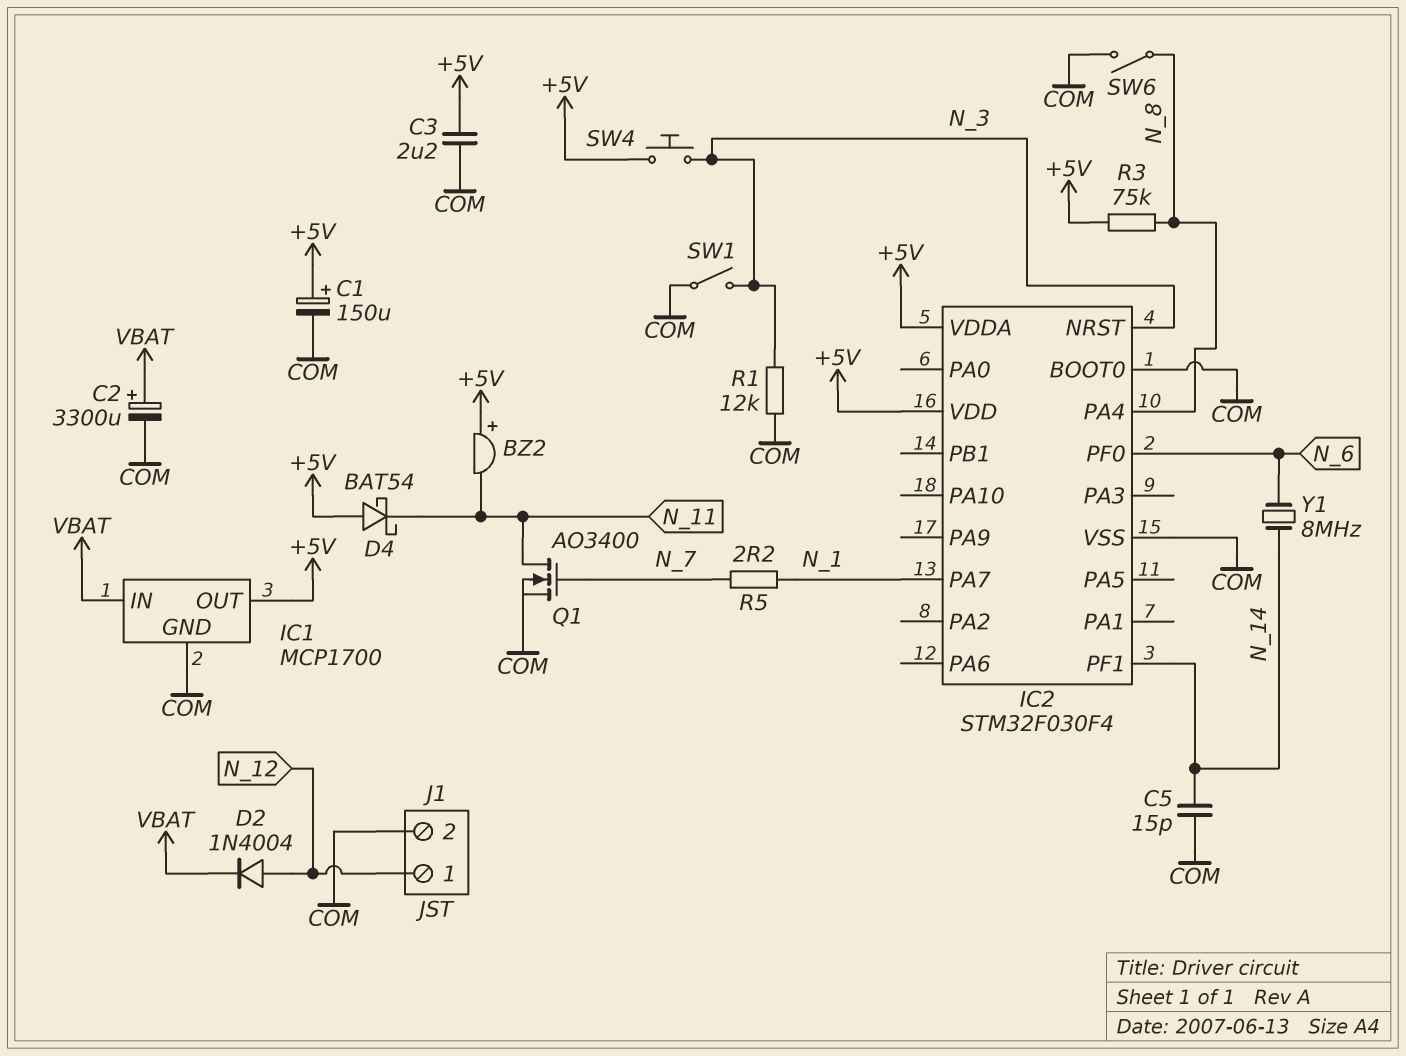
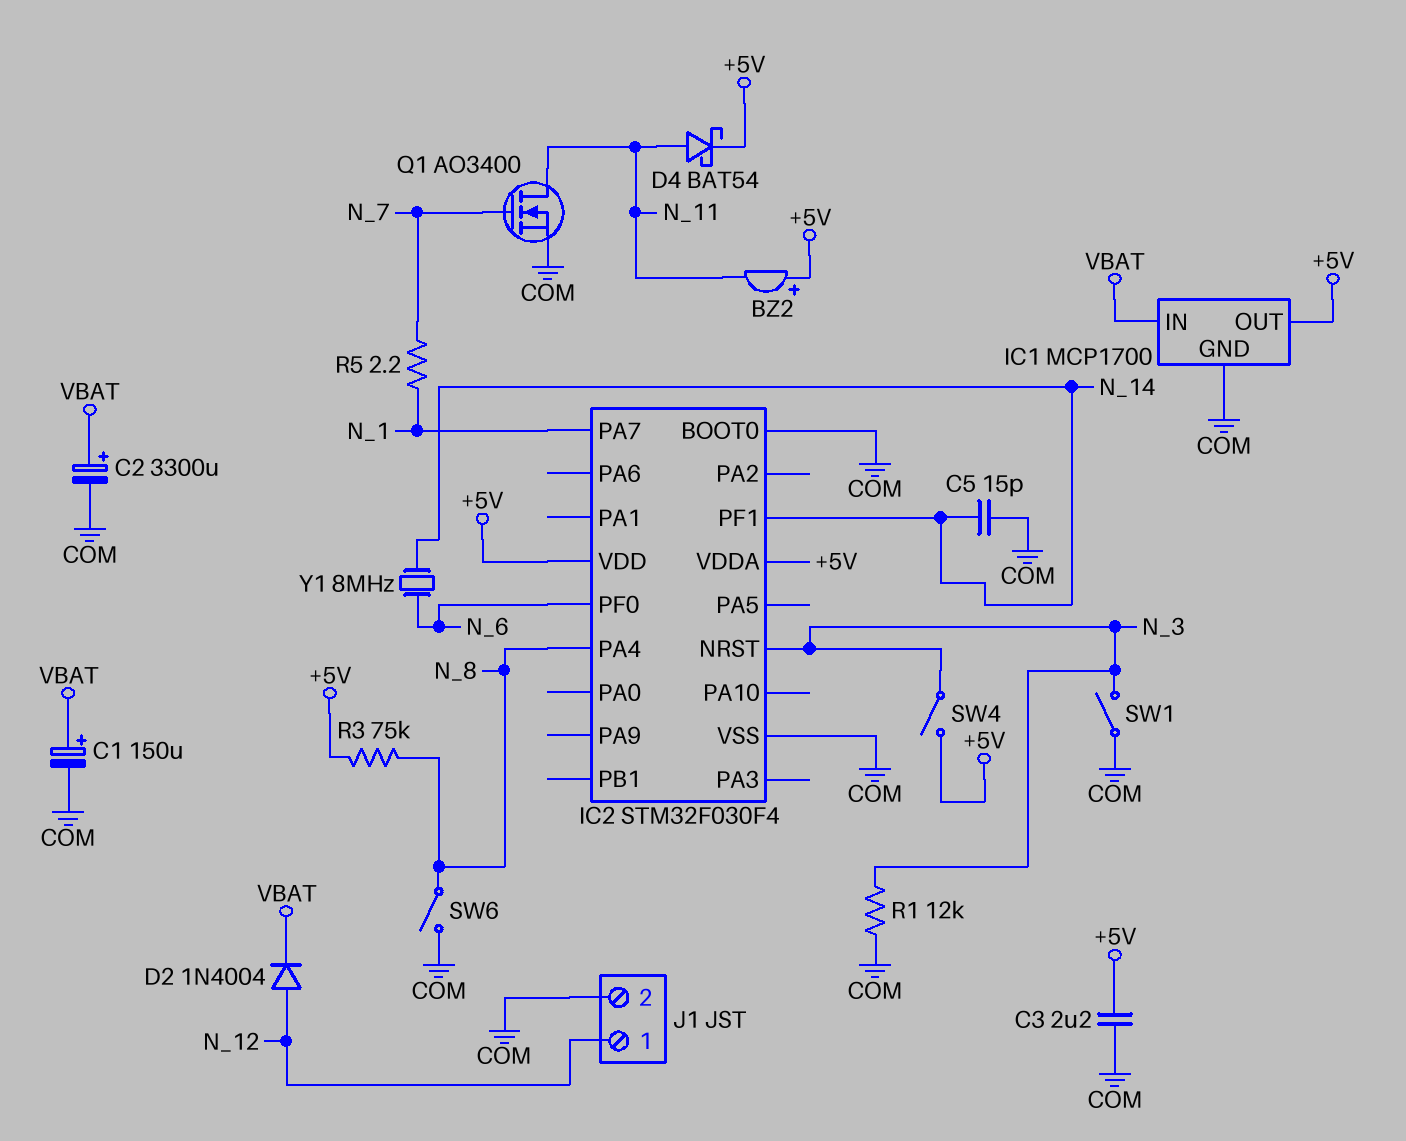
C1: 150uF (plus +5V, minus COM) -> 150uF (plus VBAT, minus COM)
D4: schottky BAT54 (A +5V, K N_11) -> schottky BAT54 (A N_11, K +5V)
SW4: button (+5V, N_3) -> switch (+5V, N_3)

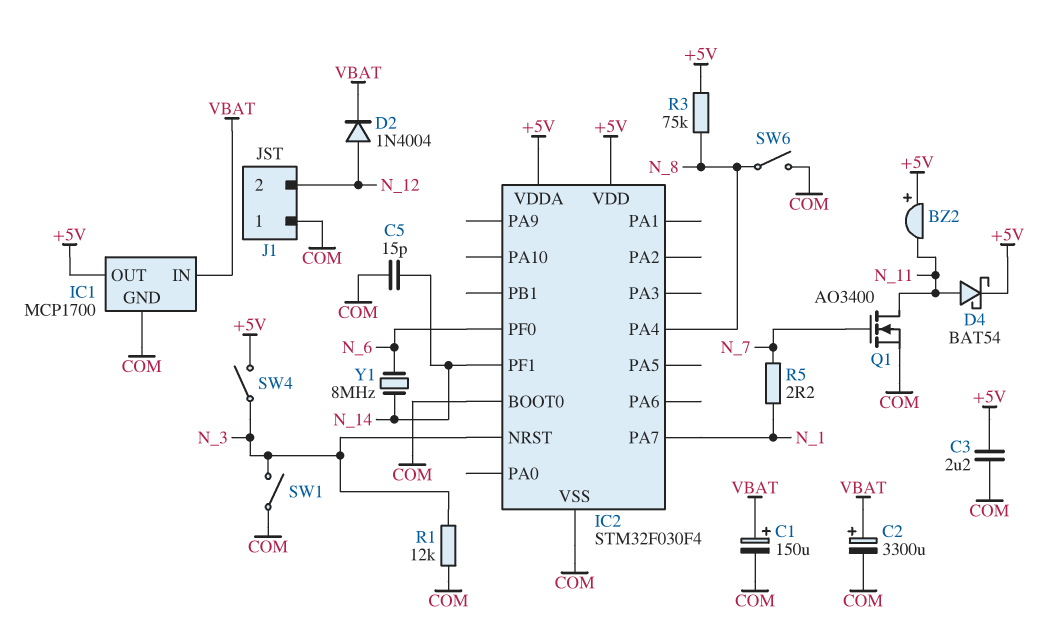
J1 pin 1: N_12 -> COM
J1 pin 2: COM -> N_12

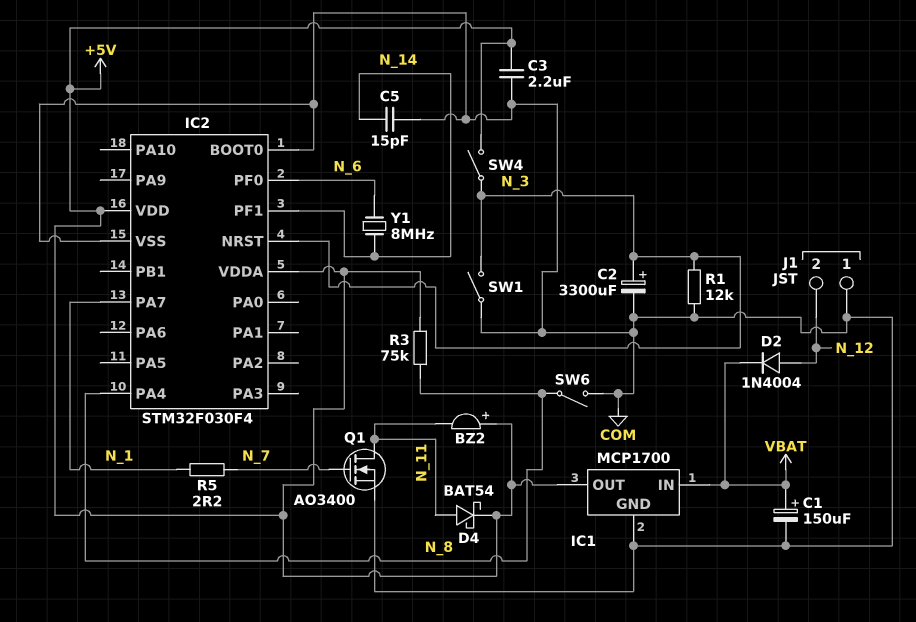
C2: 3300uF (plus VBAT, minus COM) -> 3300uF (plus N_3, minus COM)

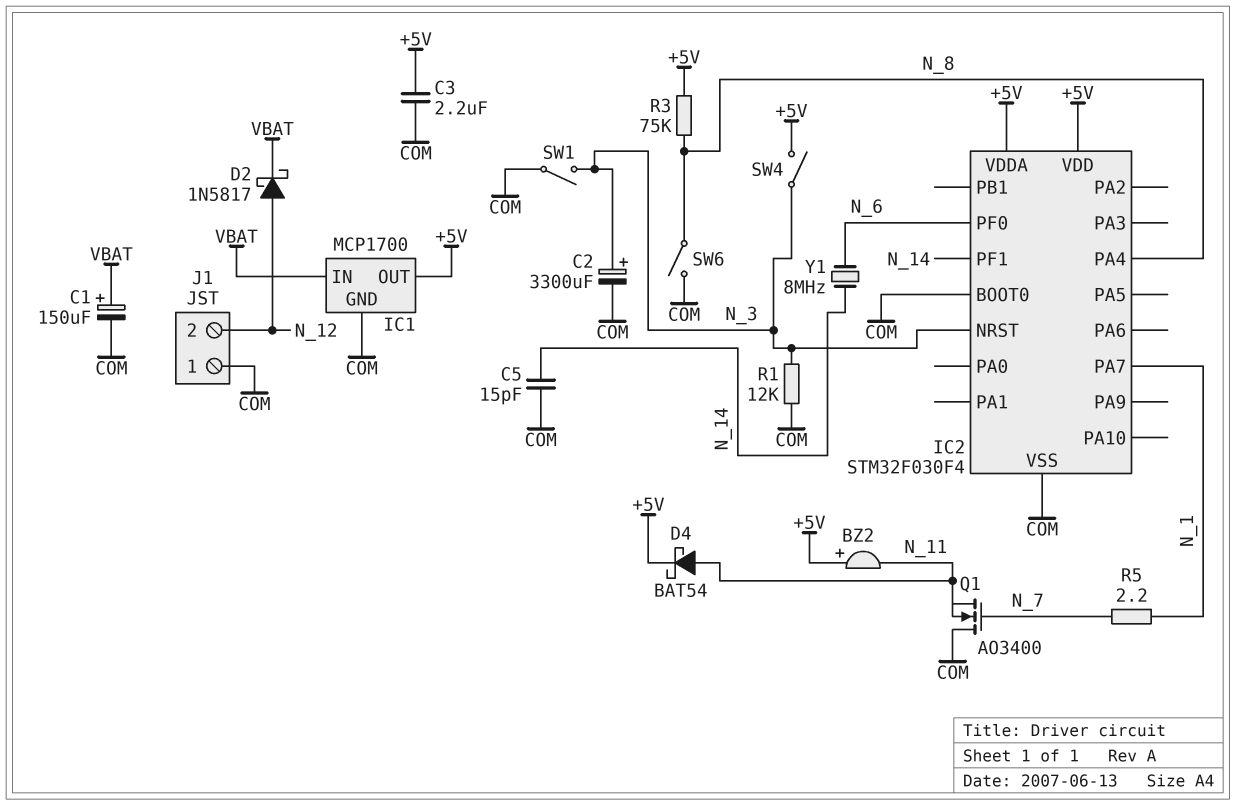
D2: diode 1N4004 (A N_12, K VBAT) -> schottky 1N5817 (A N_12, K VBAT)
Q1: NMOS AO3400 (G N_7, D N_11, S COM) -> NMOS AO3400 (G N_7, D COM, S N_11)

